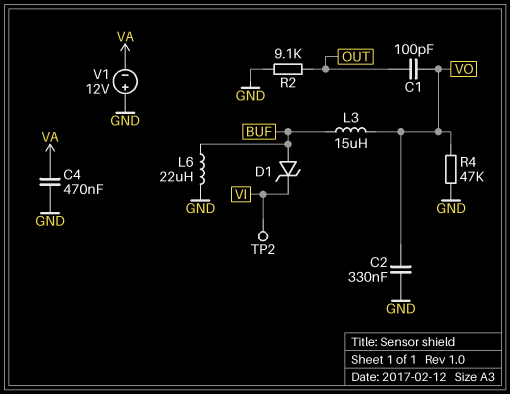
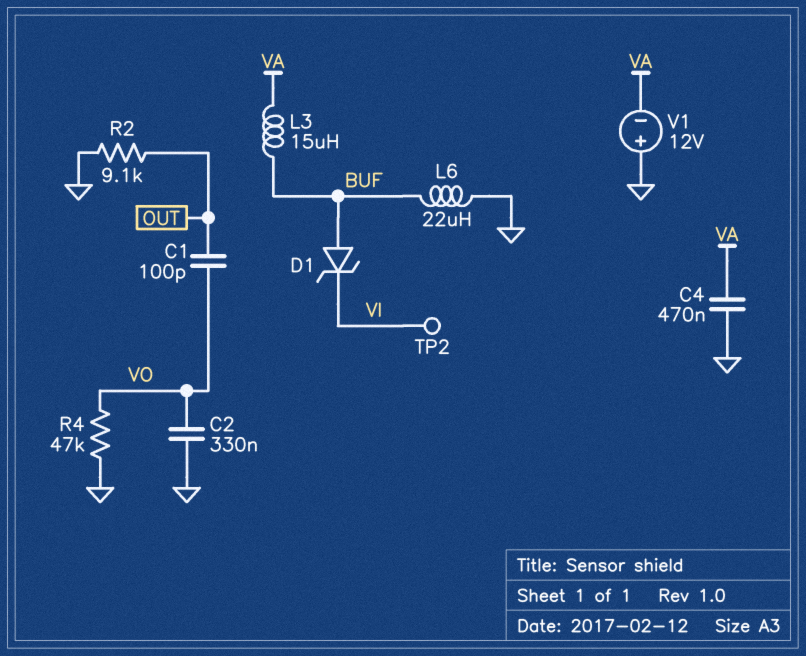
L3: 15uH (BUF, VO) -> 15uH (BUF, VA)

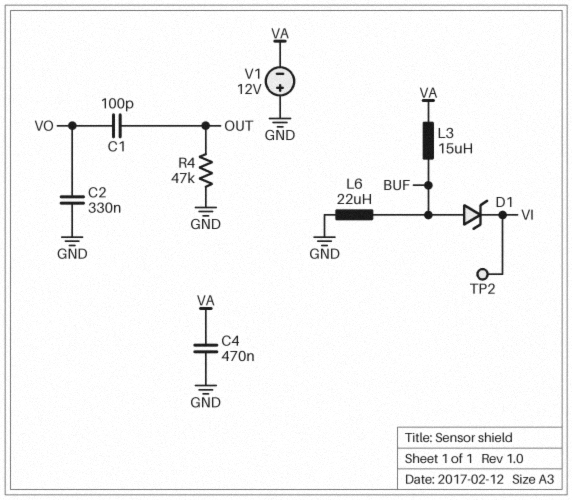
R2: 9.1k (GND, OUT) -> none
R4: 47k (GND, VO) -> 47k (GND, OUT)

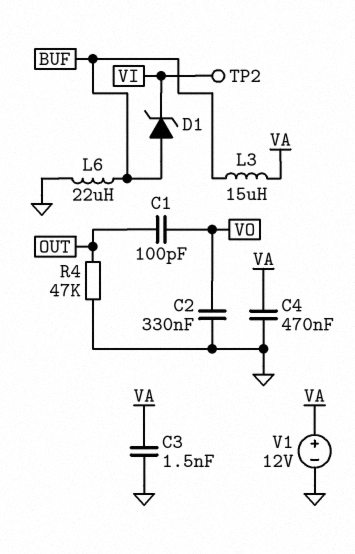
C3: none -> 1.5nF (GND, VA)
V1: 12V (plus GND, minus VA) -> 12V (plus VA, minus GND)

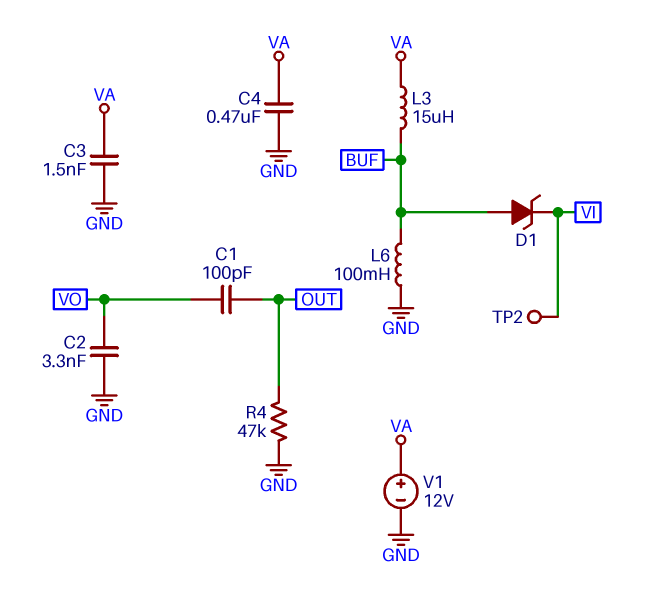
C2: 330nF (GND, VO) -> 3.3nF (GND, VO)
L6: 22uH (BUF, GND) -> 100mH (BUF, GND)

